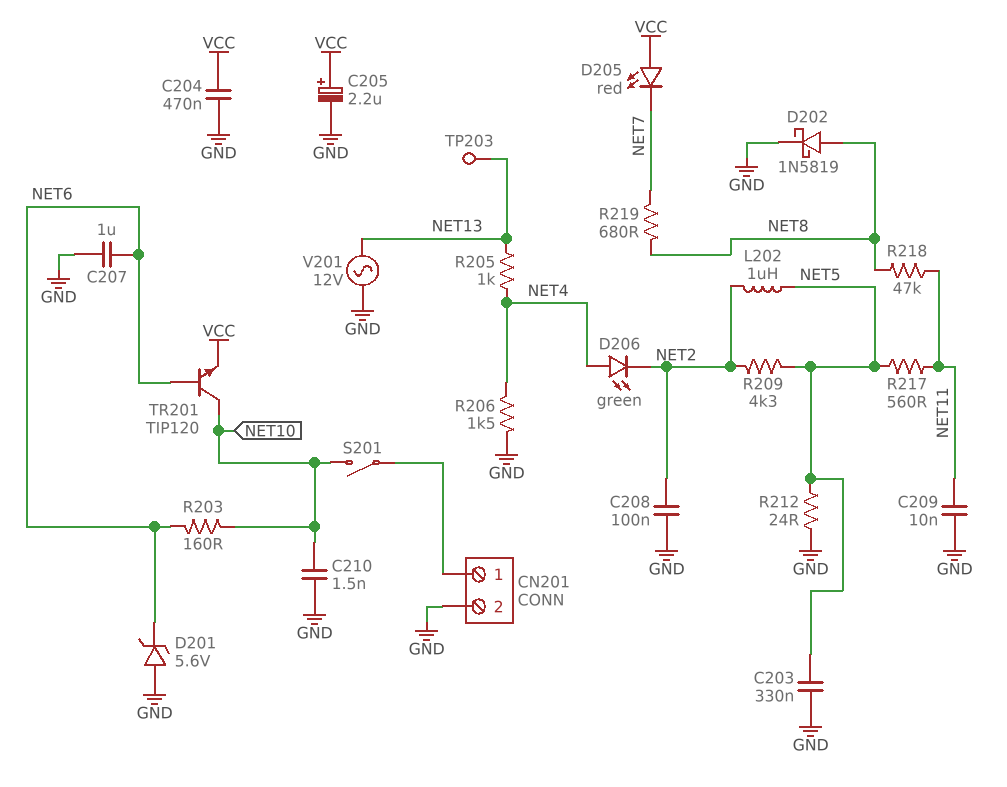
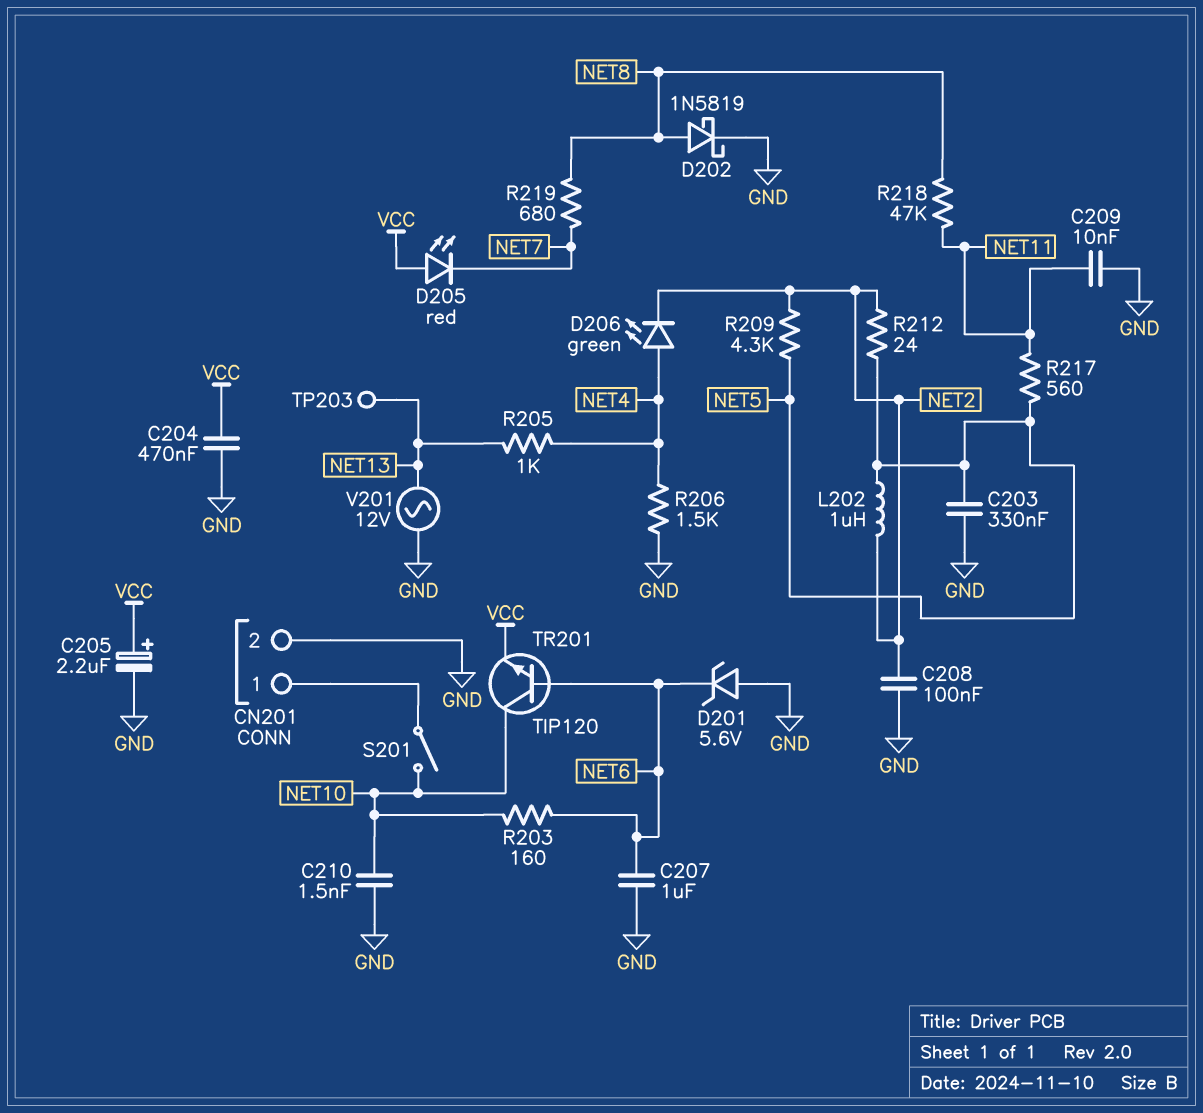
R212: 24 (GND, NET5) -> 24 (NET2, NET5)

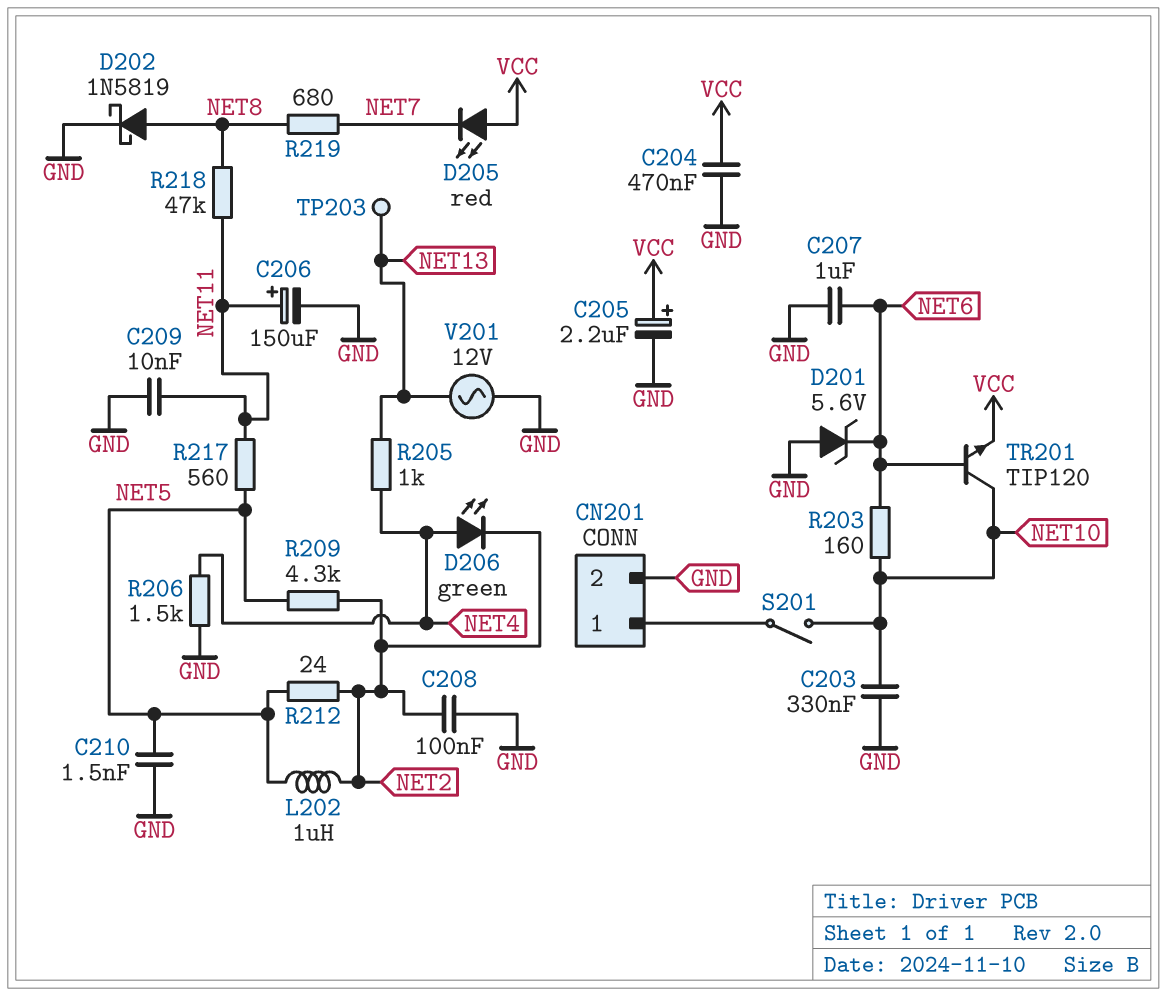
C203: 330nF (GND, NET5) -> 330nF (GND, NET10)
C206: none -> 150uF (plus NET11, minus GND)
C210: 1.5nF (GND, NET10) -> 1.5nF (GND, NET5)

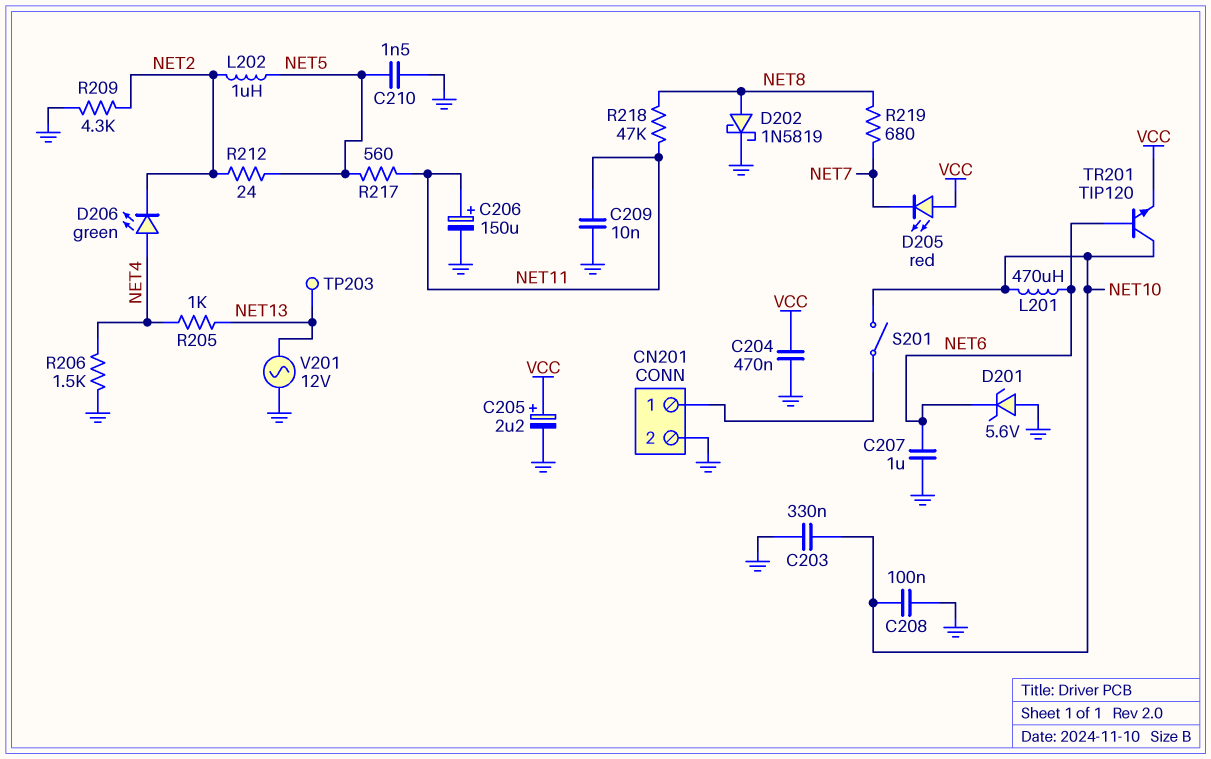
C208: 100nF (GND, NET2) -> 100nF (GND, NET10)
L201: none -> 470uH (NET6, NET10)
R203: 160 (NET6, NET10) -> none
R209: 4.3k (NET2, NET5) -> 4.3k (GND, NET2)

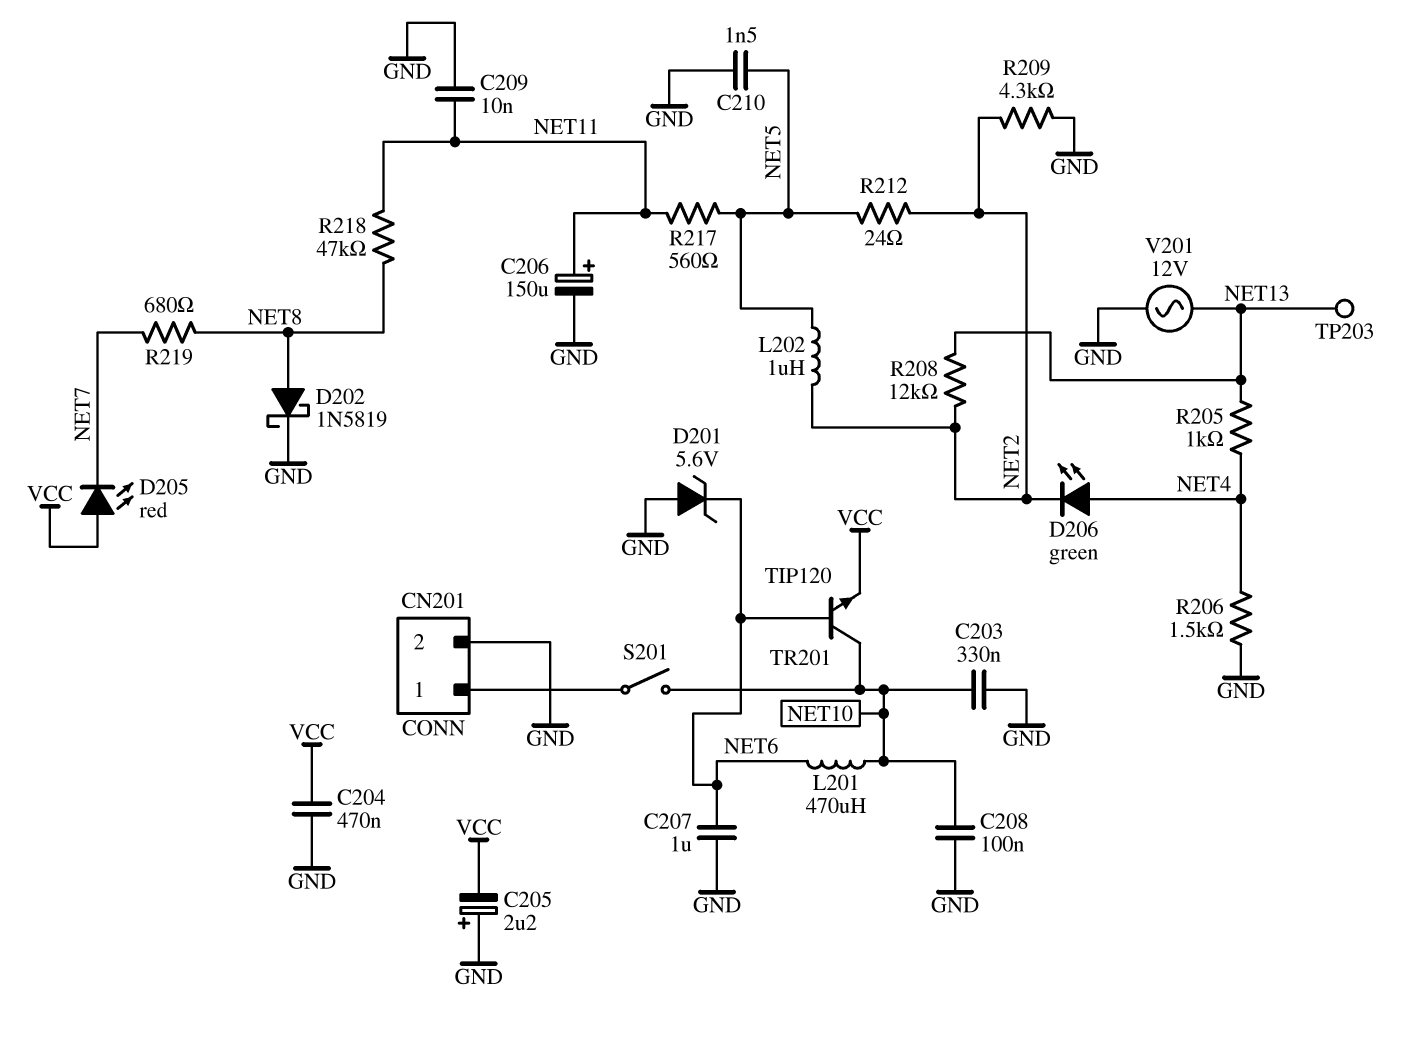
C205: 2.2uF (plus VCC, minus GND) -> 2.2uF (plus GND, minus VCC)
R208: none -> 12k (NET2, NET13)

